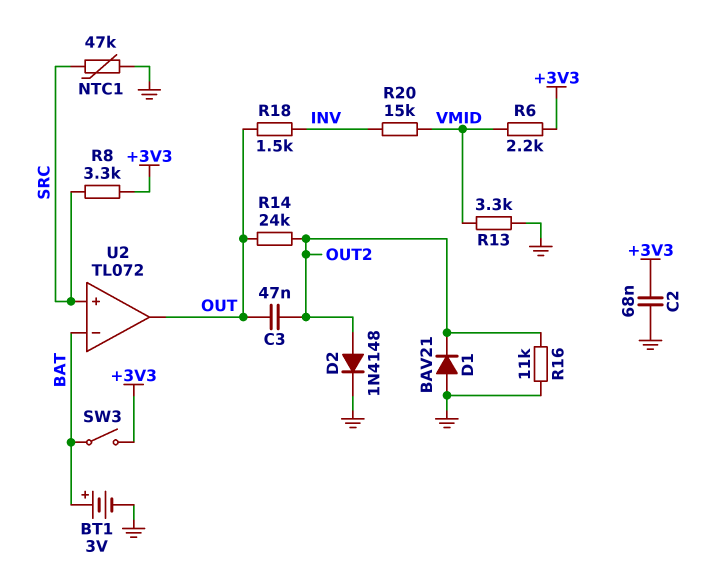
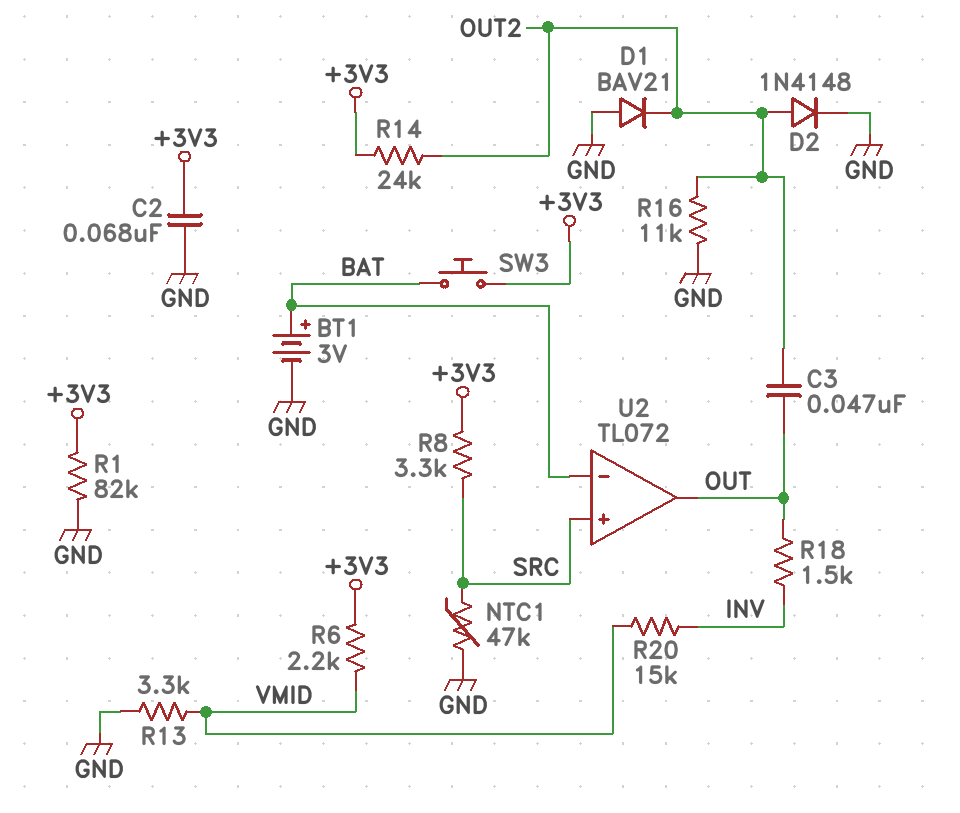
R1: none -> 82k (+3V3, GND)
R14: 24k (OUT, OUT2) -> 24k (+3V3, OUT2)
SW3: switch (+3V3, BAT) -> button (+3V3, BAT)

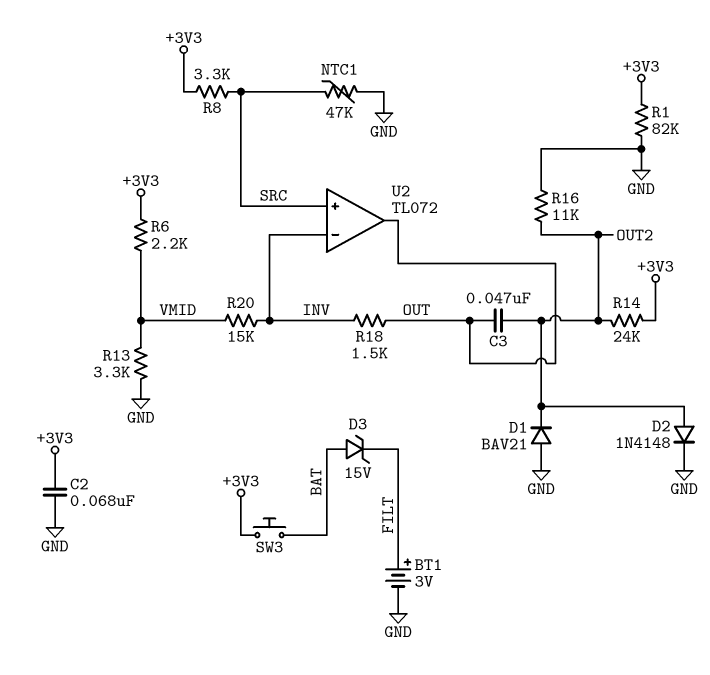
BT1: 3V (plus BAT, minus GND) -> 3V (plus FILT, minus GND)
D3: none -> zener 15V (A BAT, K FILT)
U2 pin in-: BAT -> INV

